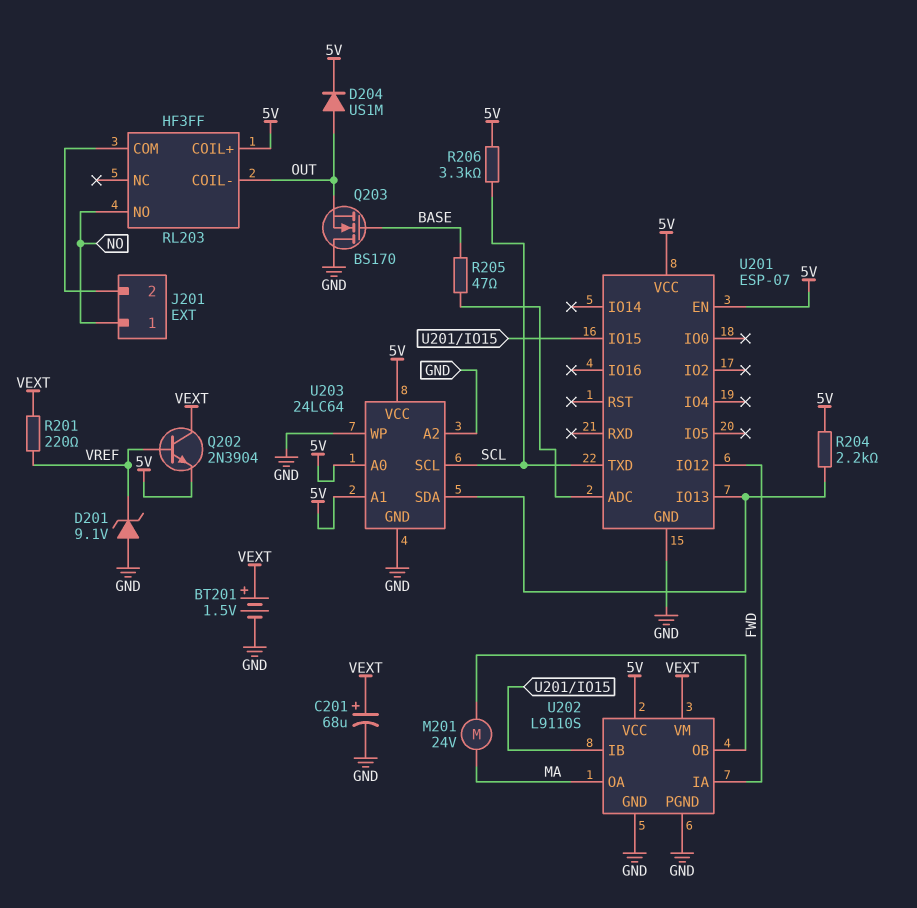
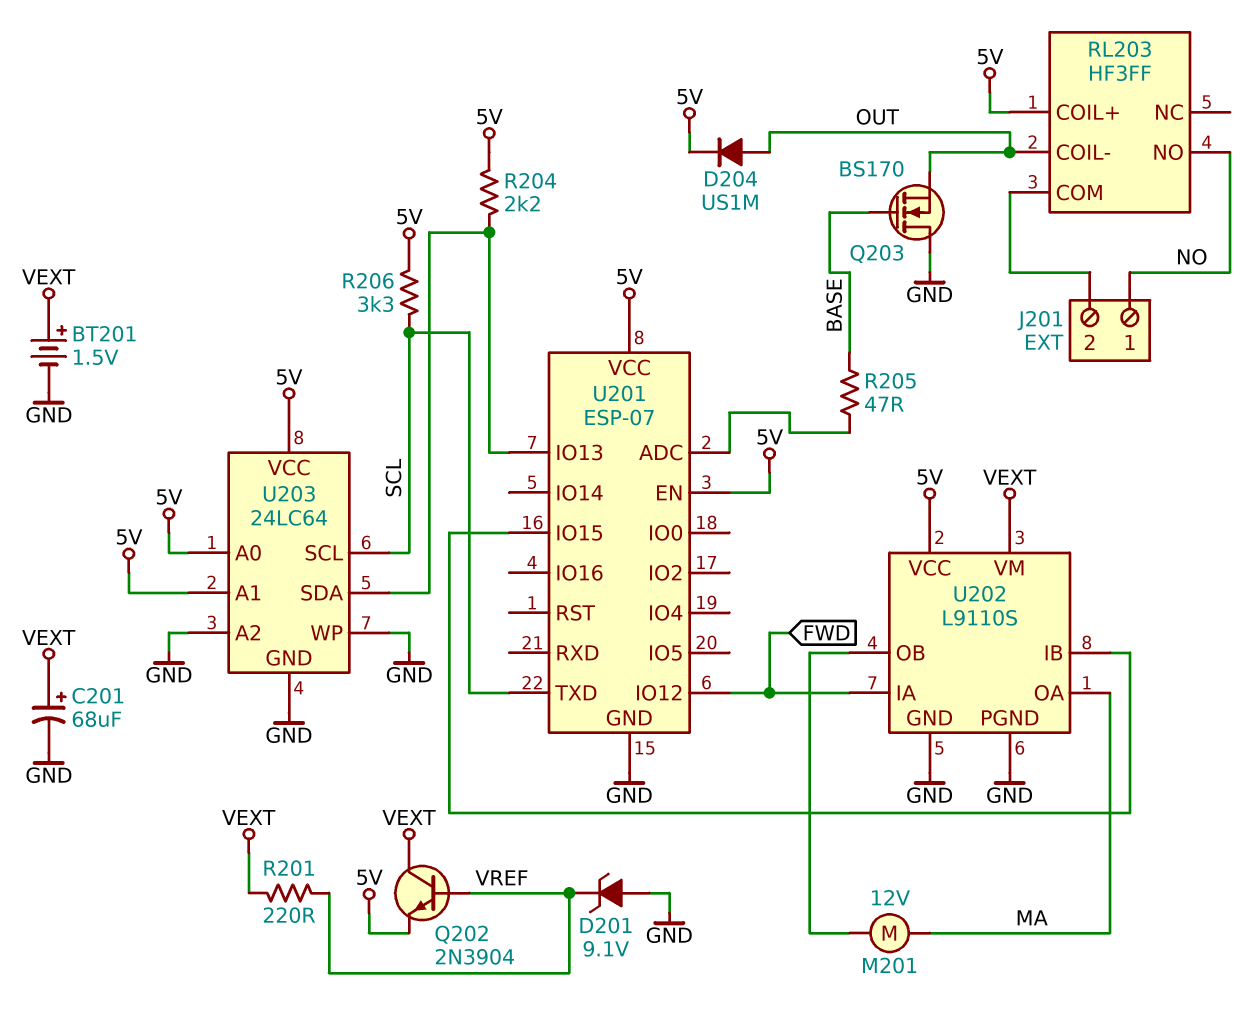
M201: motor 24V (MA, U202/OB) -> motor 12V (MA, U202/OB)

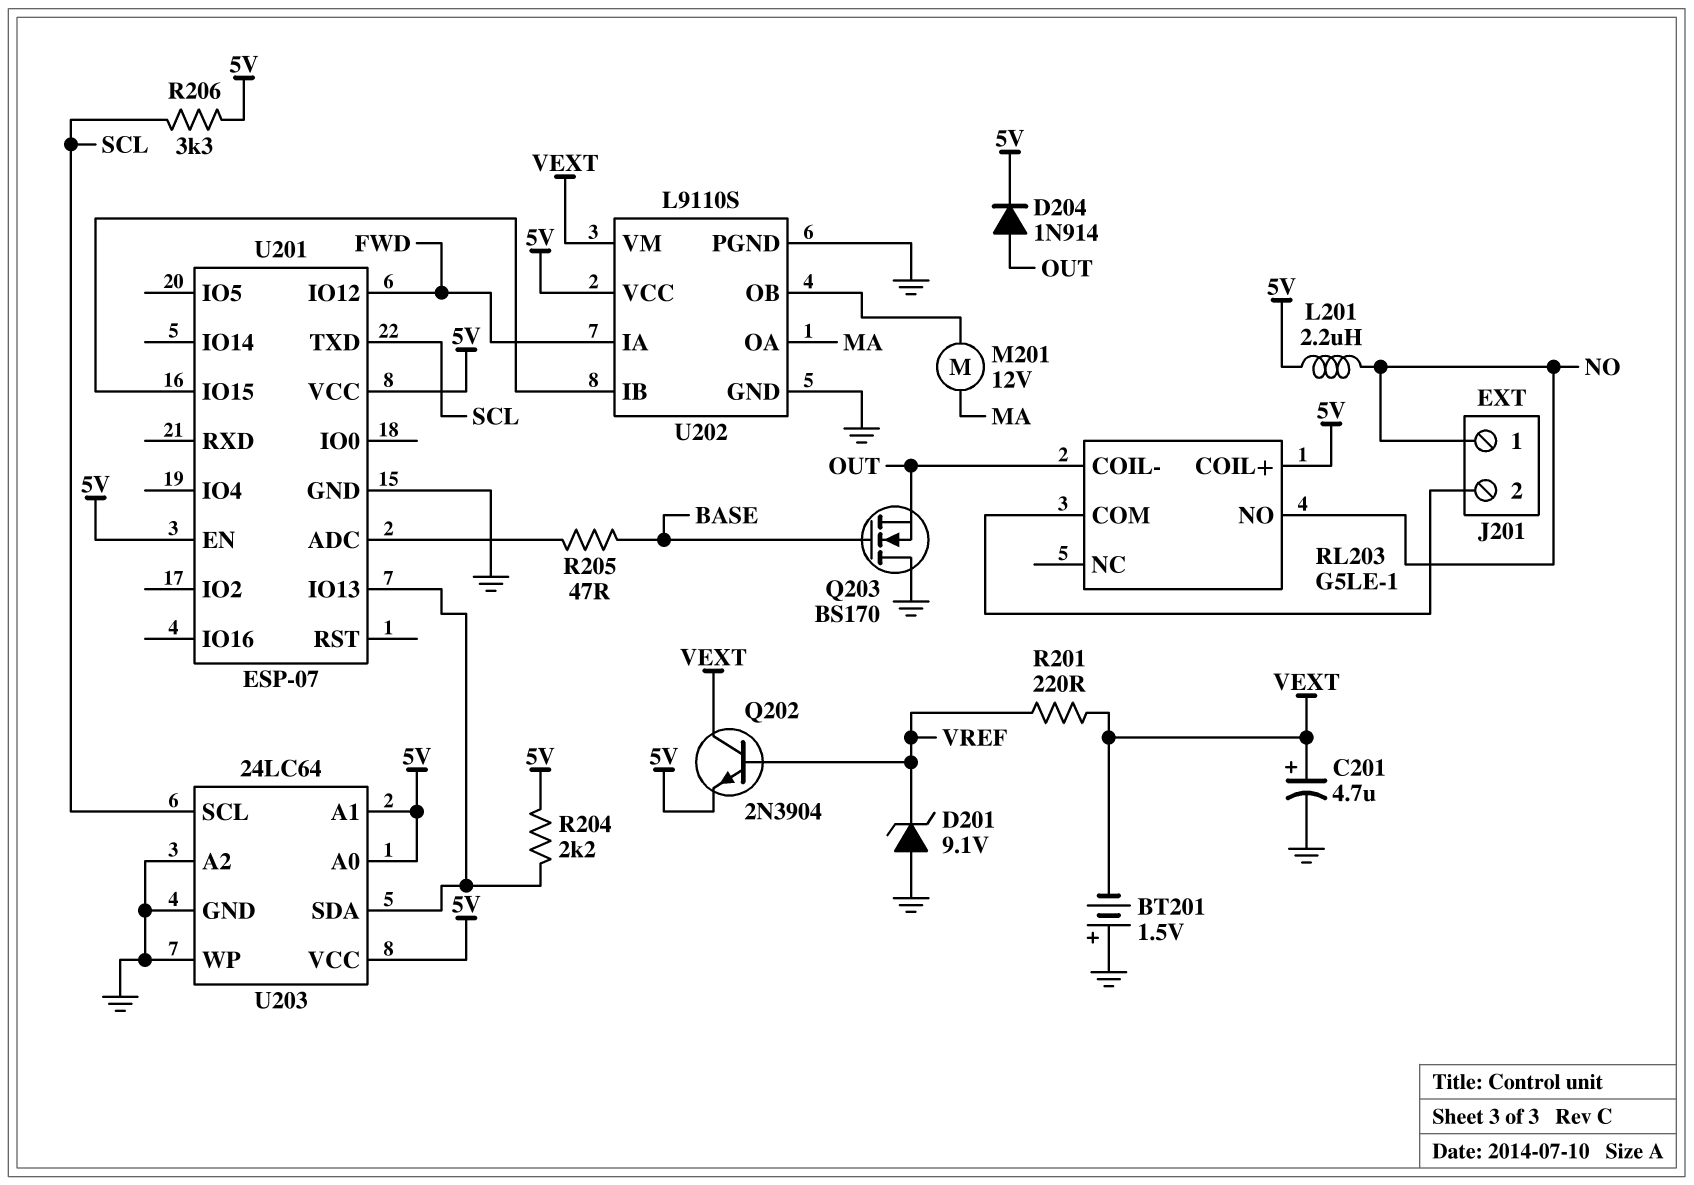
BT201: 1.5V (plus VEXT, minus GND) -> 1.5V (plus GND, minus VEXT)
C201: 68uF (plus VEXT, minus GND) -> 4.7uF (plus VEXT, minus GND)
D204: diode US1M (A OUT, K 5V) -> diode 1N914 (A OUT, K 5V)
L201: none -> 2.2uH (5V, NO)
RL203: HF3FF -> G5LE-1

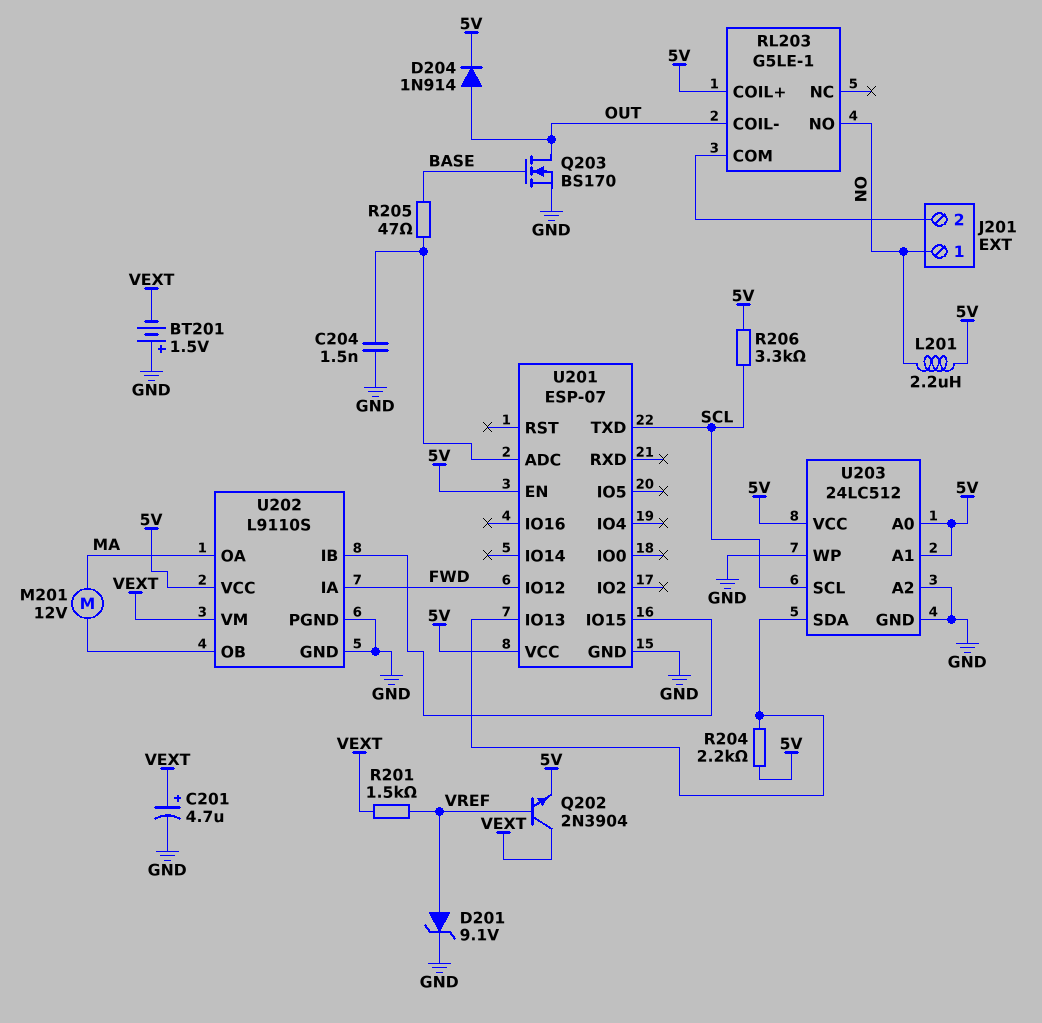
C204: none -> 1.5nF (GND, U201/ADC)
D201: zener 9.1V (A GND, K VREF) -> zener 9.1V (A VREF, K GND)
Q203: NMOS BS170 (G BASE, D GND, S OUT) -> NMOS BS170 (G BASE, D OUT, S GND)
R201: 220 (VEXT, VREF) -> 1.5k (VEXT, VREF)
U203: 24LC64 -> 24LC512

